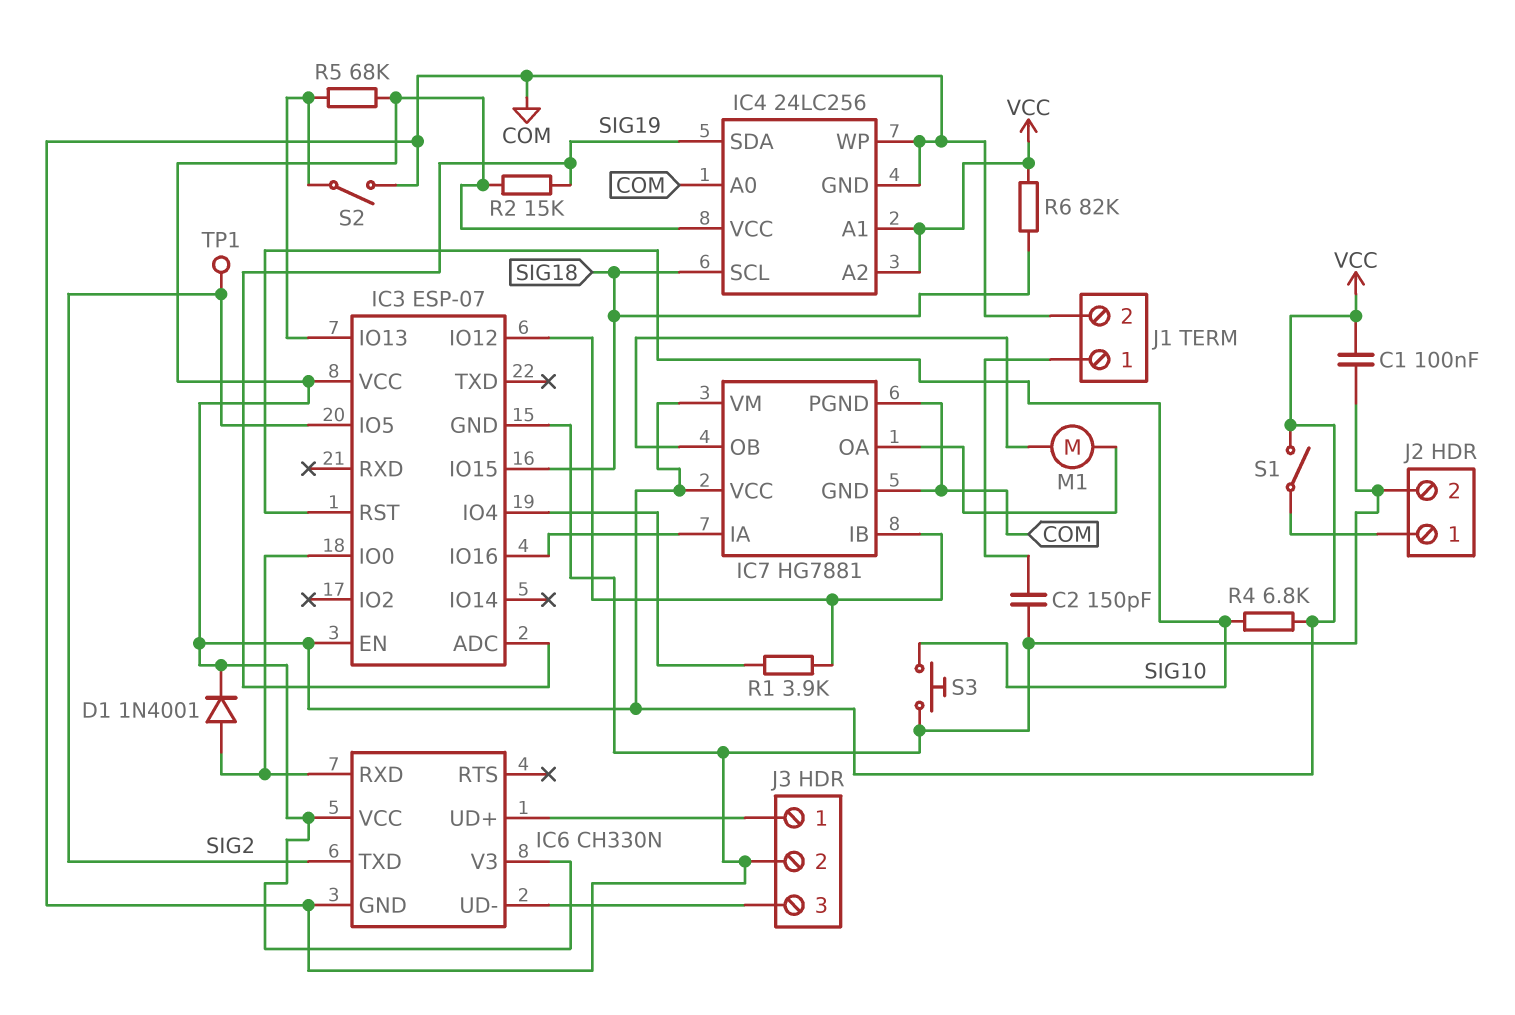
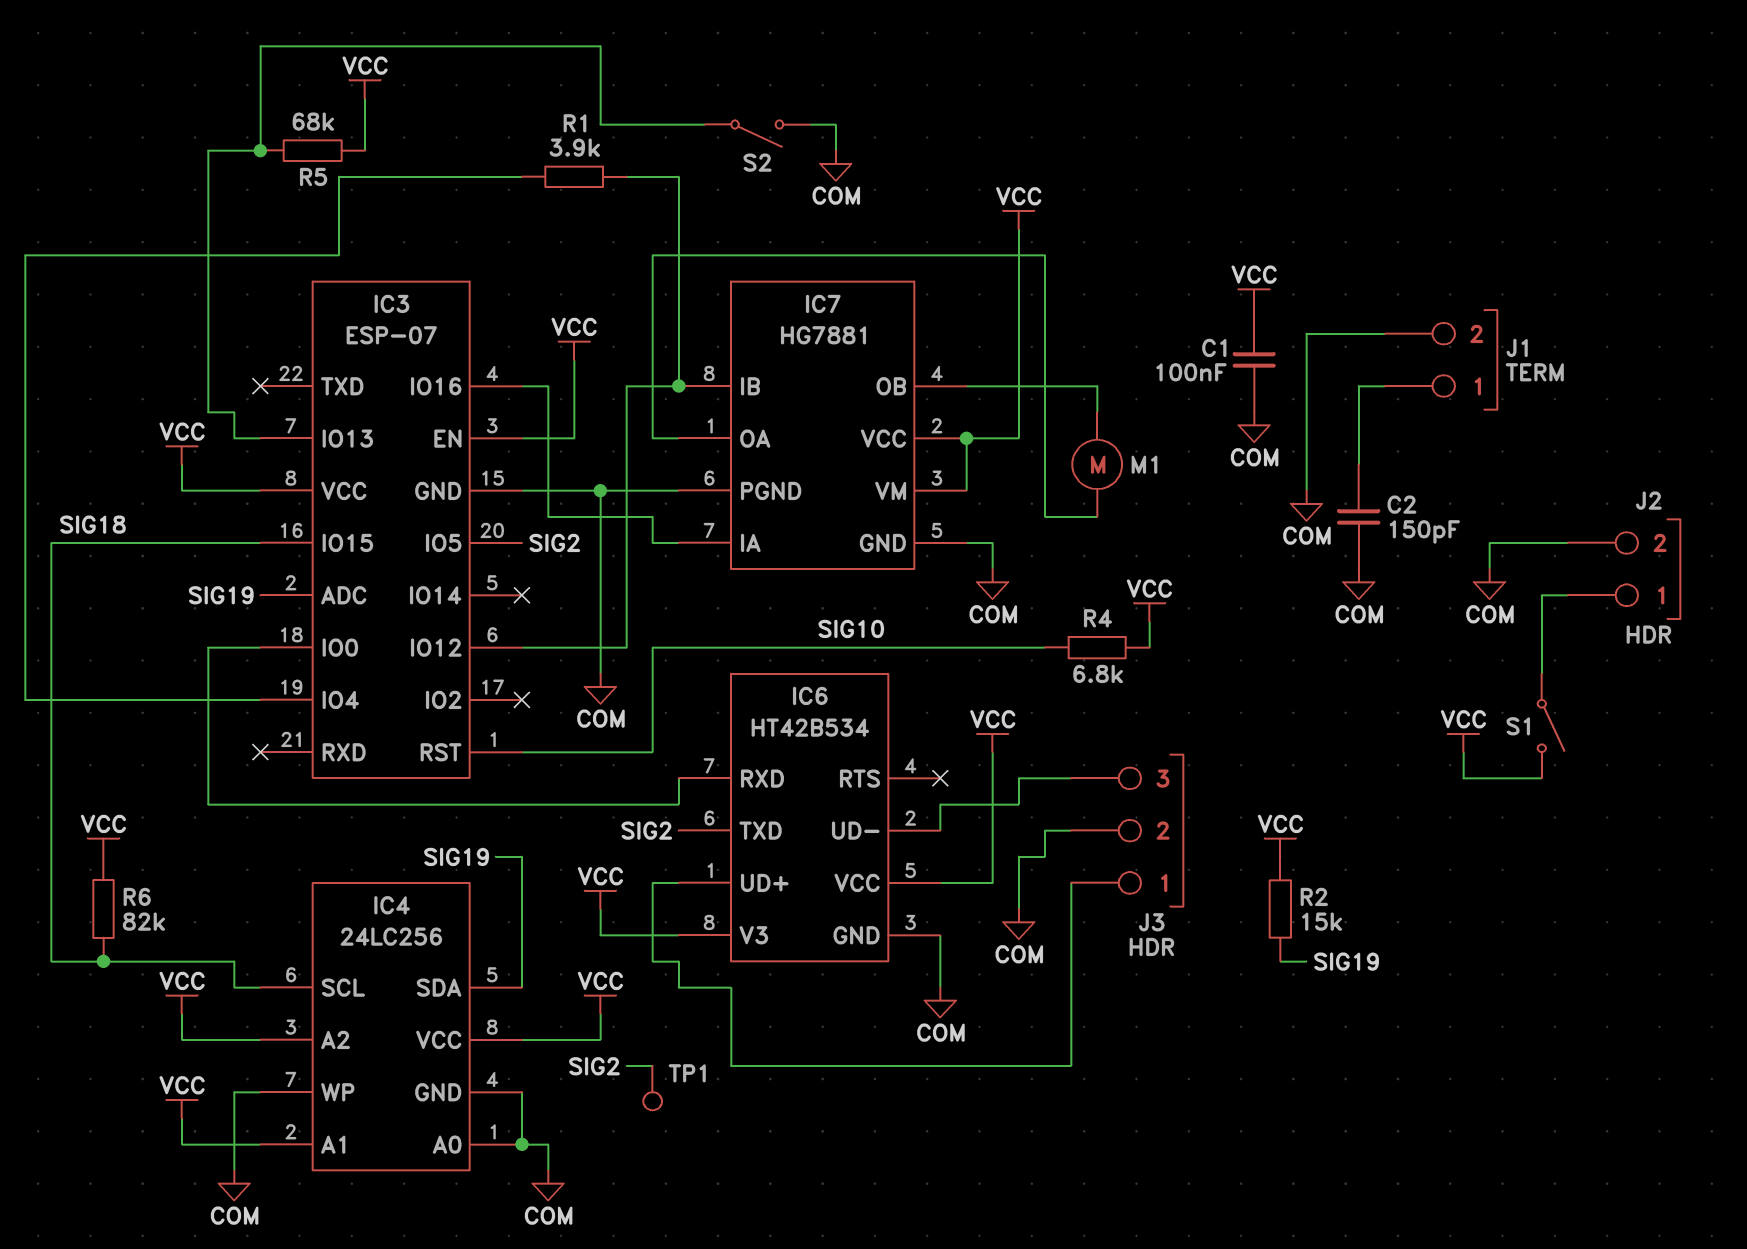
D1: diode 1N4001 (A IC3/IO0, K VCC) -> none
IC6: CH330N -> HT42B534
S3: button (COM, SIG10) -> none

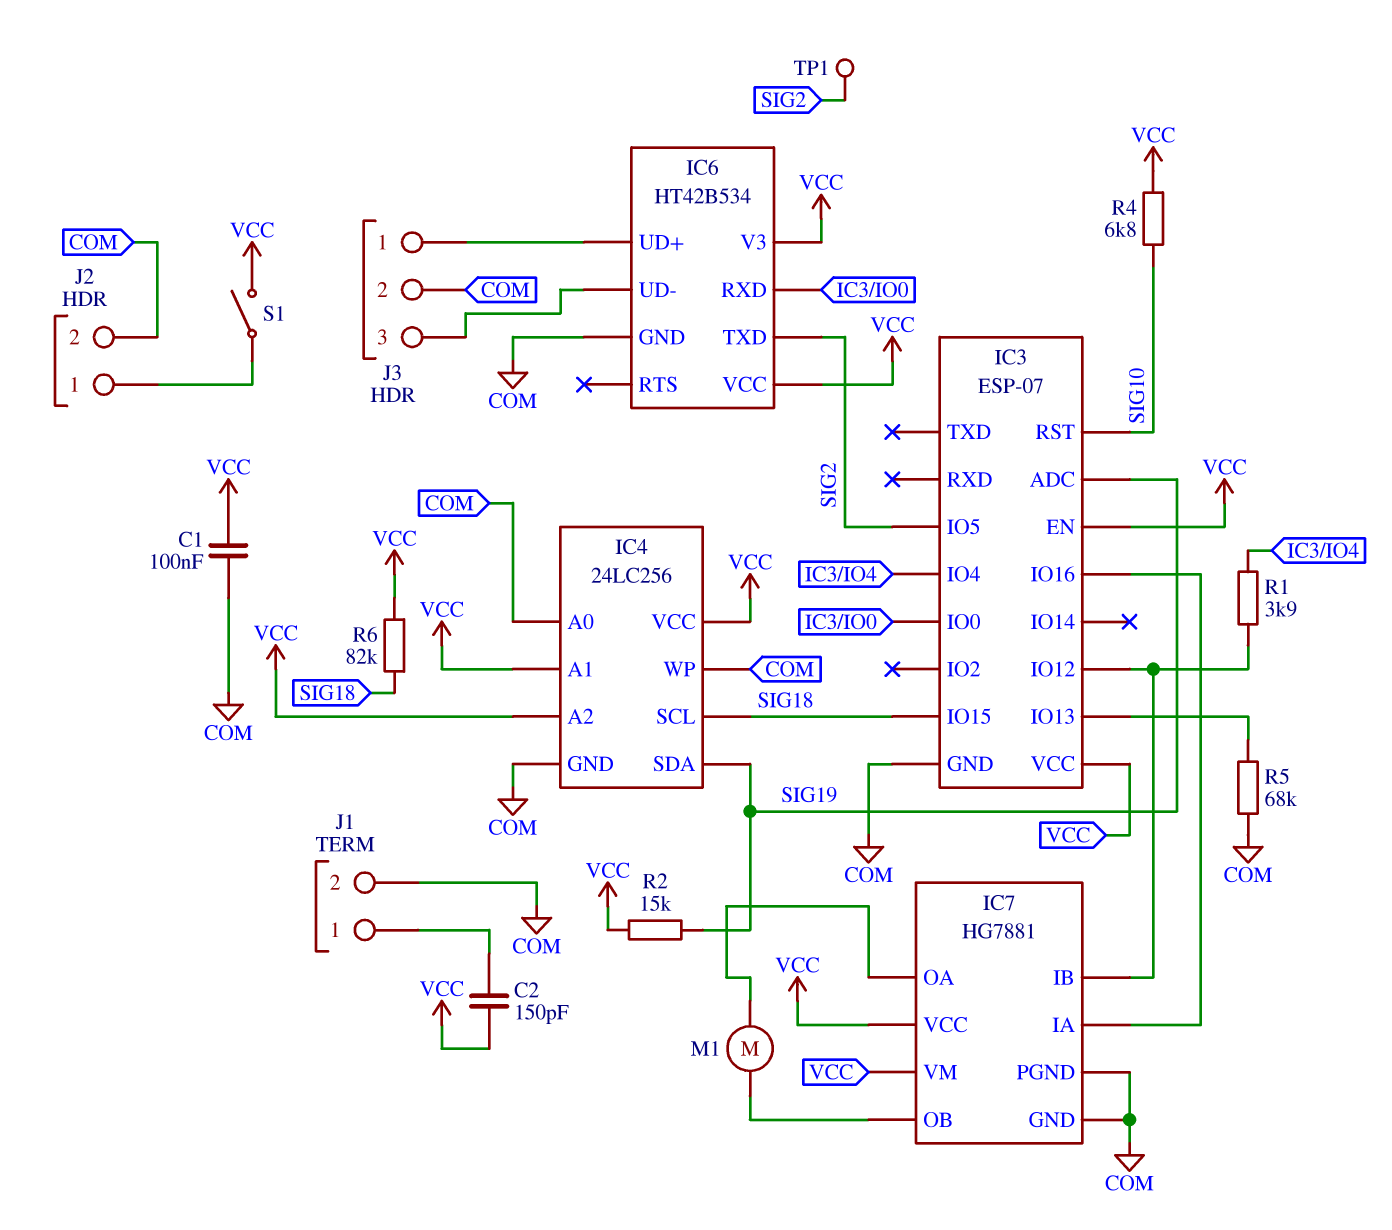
C2: 150pF (COM, J1/1) -> 150pF (J1/1, VCC)
R5: 68k (IC3/IO13, VCC) -> 68k (COM, IC3/IO13)
S2: switch (COM, IC3/IO13) -> none

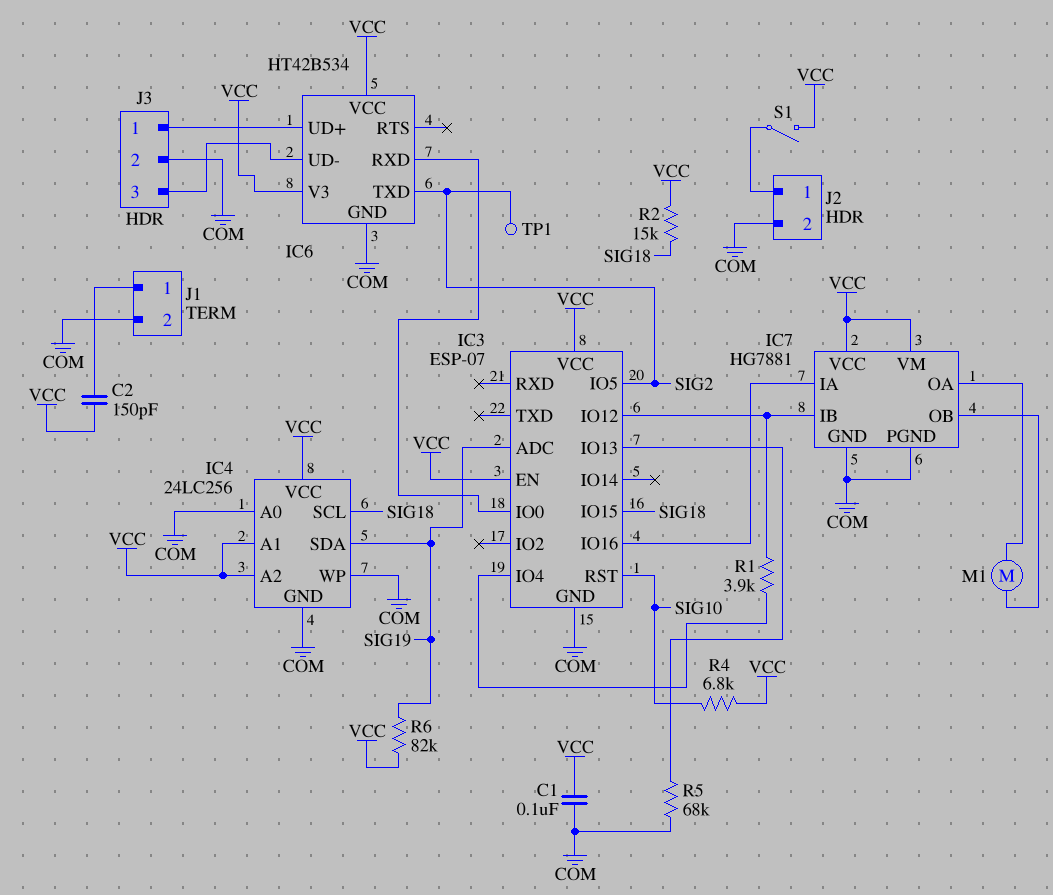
R2: 15k (SIG19, VCC) -> 15k (SIG18, VCC)
R6: 82k (SIG18, VCC) -> 82k (SIG19, VCC)

